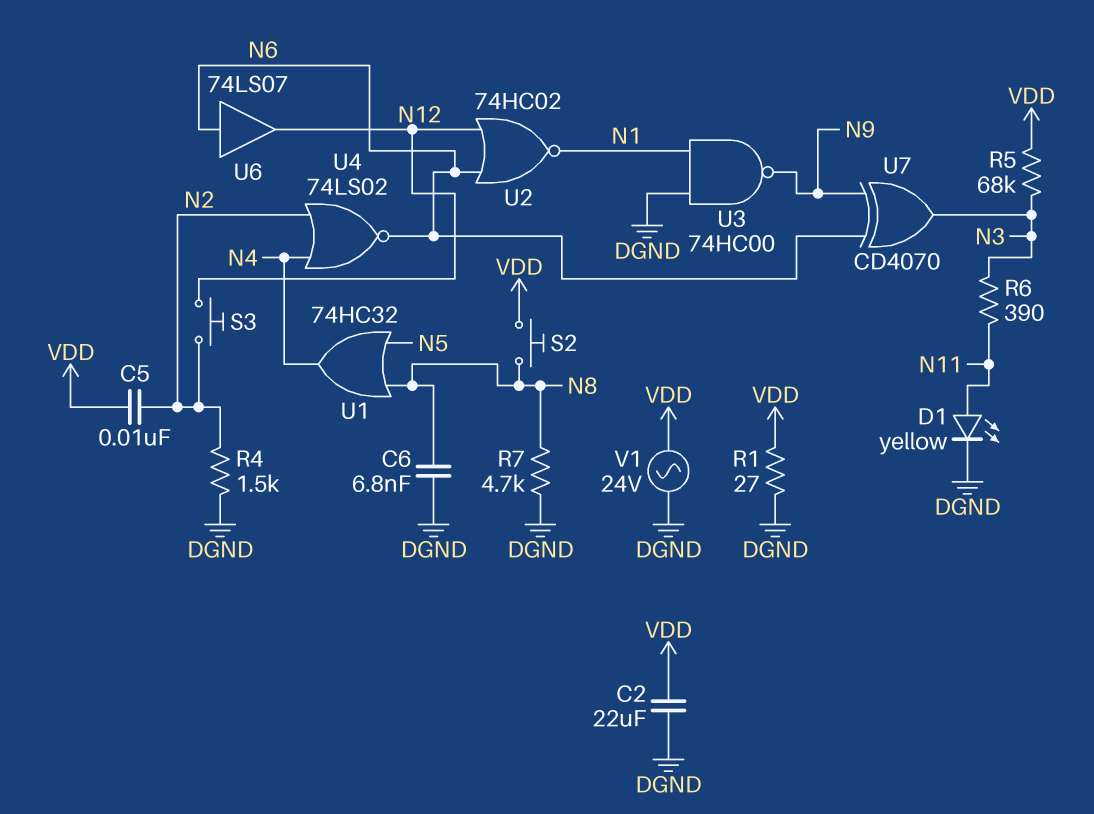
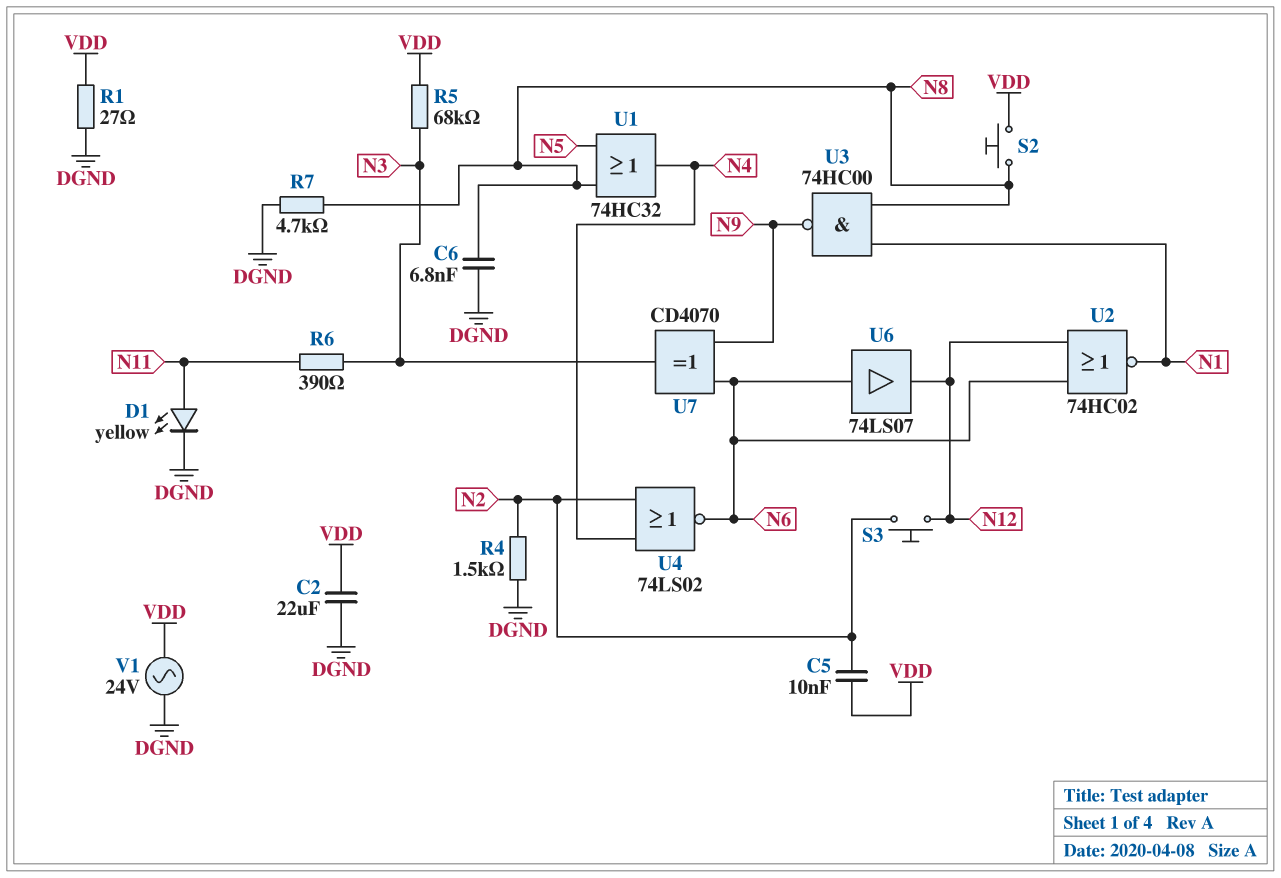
U3: NAND 74HC00 (in DGND, in N1, out N9) -> NAND 74HC00 (in N1, in N8, out N9)

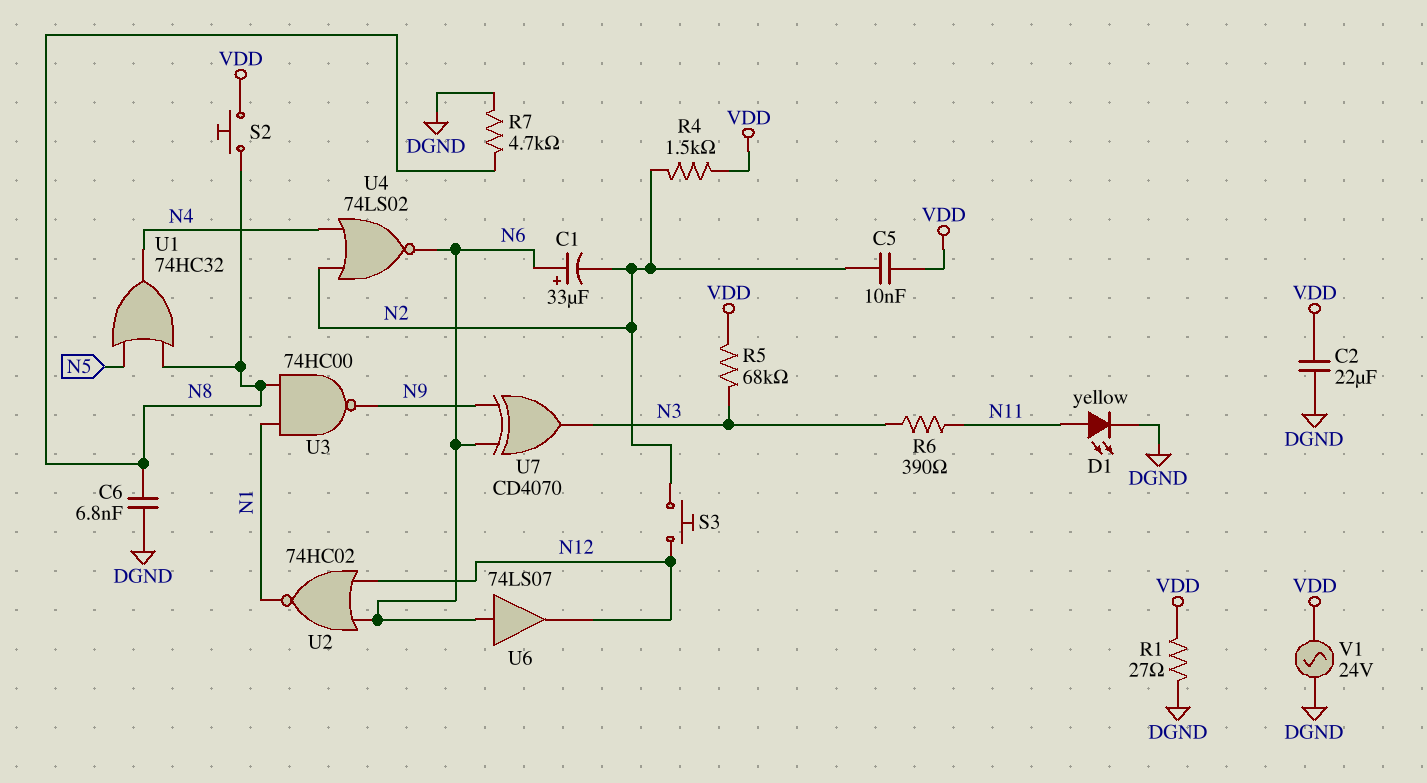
C1: none -> 33uF (plus N6, minus N2)
R4: 1.5k (DGND, N2) -> 1.5k (N2, VDD)

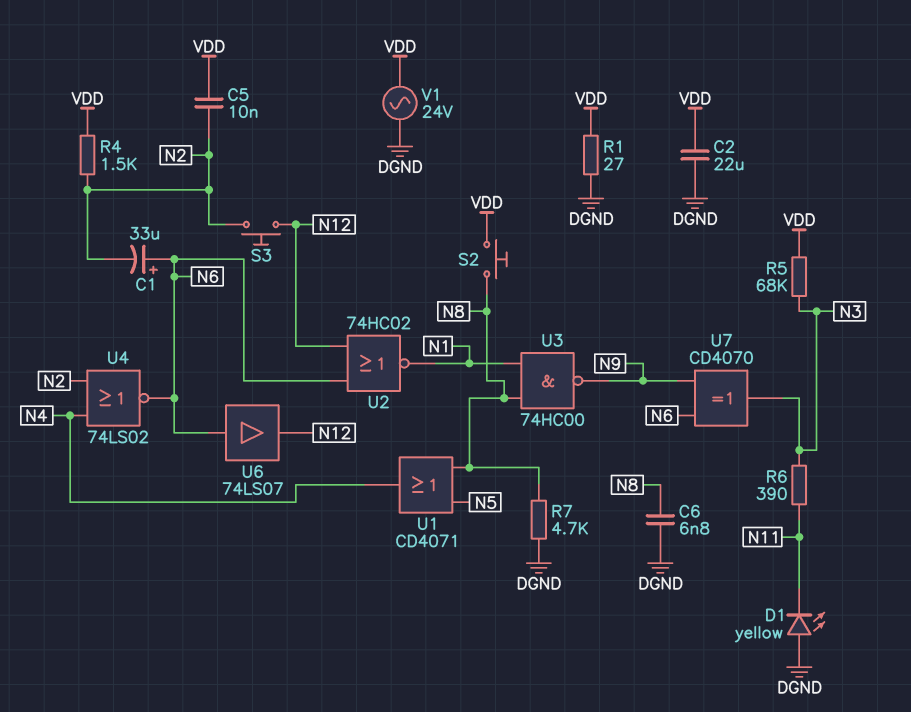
D1: LED yellow (A N11, K DGND) -> LED yellow (A DGND, K N11)
U1: OR 74HC32 (in N5, in N8, out N4) -> OR CD4071 (in N5, in N8, out N4)

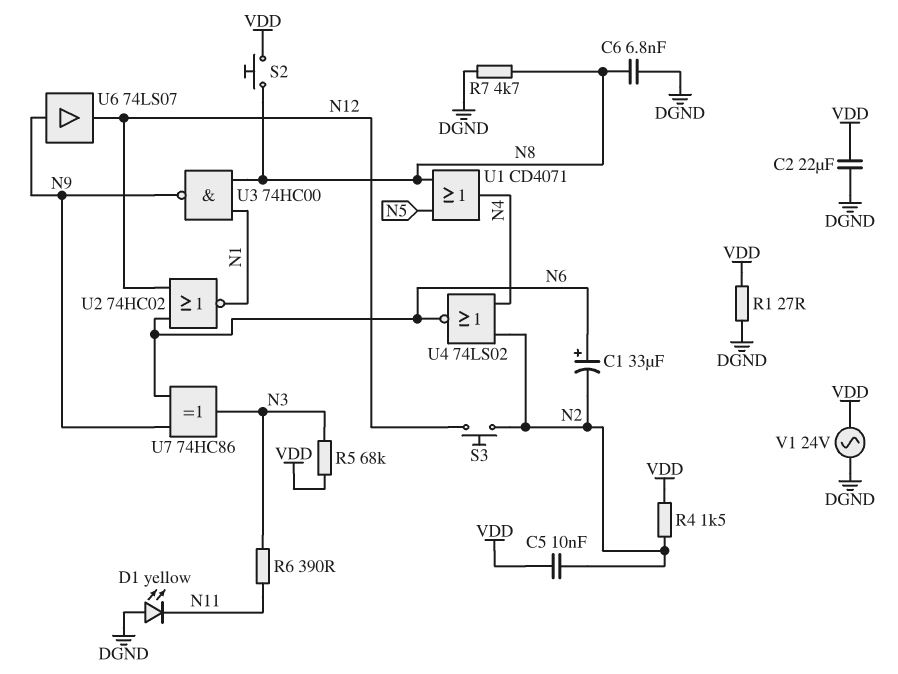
U6: buffer 74LS07 (in N6, out N12) -> buffer 74LS07 (in N9, out N12)
U7: XOR CD4070 (in N6, in N9, out N3) -> XOR 74HC86 (in N6, in N9, out N3)

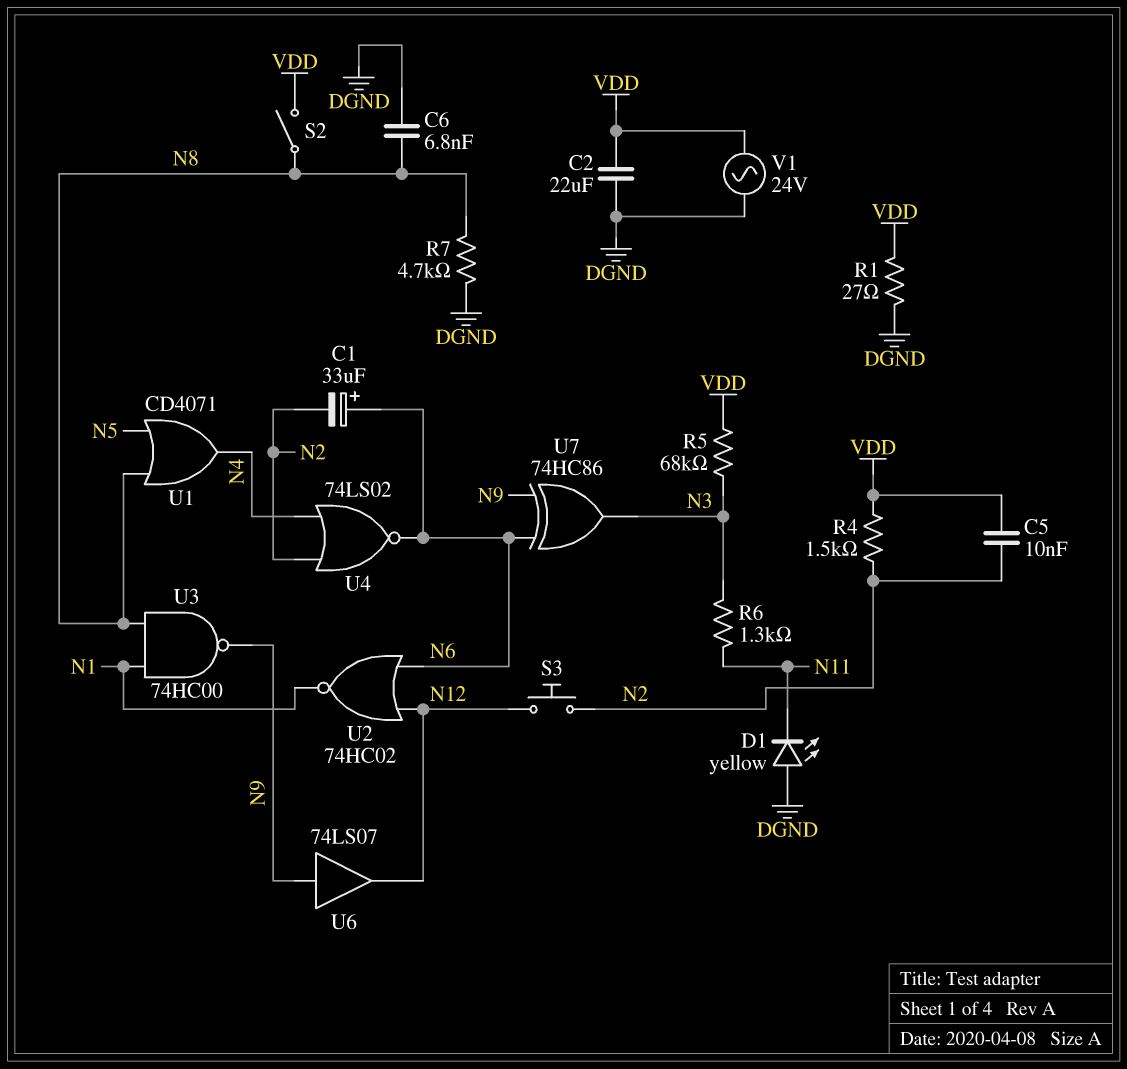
R6: 390 (N3, N11) -> 1.3k (N3, N11)
S2: button (N8, VDD) -> switch (N8, VDD)

